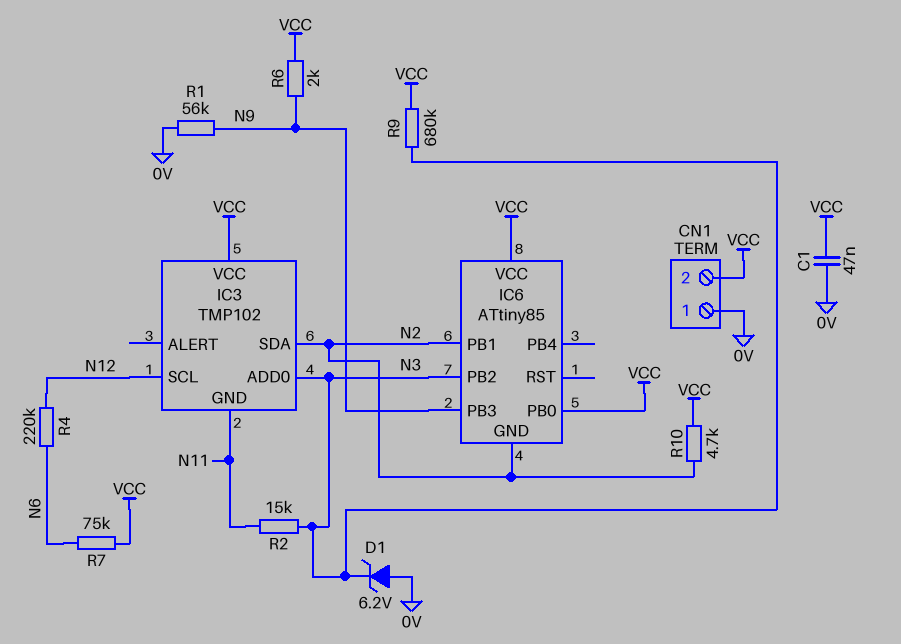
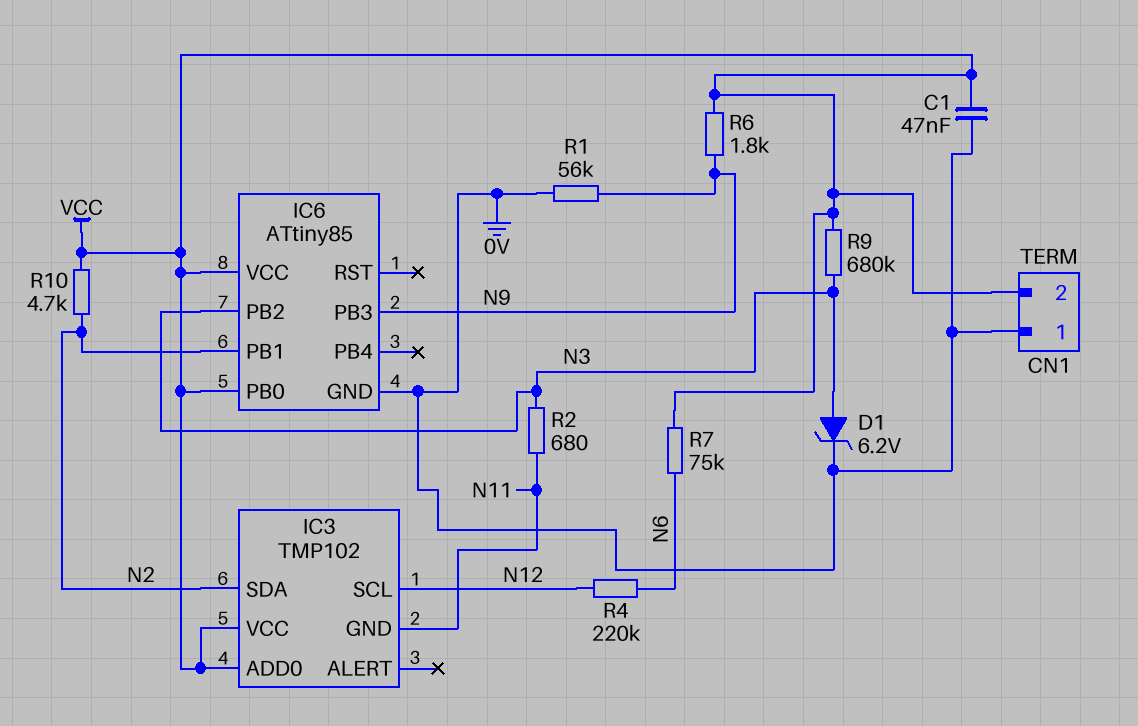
D1: zener 6.2V (A 0V, K N3) -> zener 6.2V (A N3, K 0V)
IC3 pin ADD0: N3 -> VCC
IC6 pin GND: N2 -> 0V
R2: 15k (N3, N11) -> 680 (N3, N11)
R6: 2k (N9, VCC) -> 1.8k (N9, VCC)

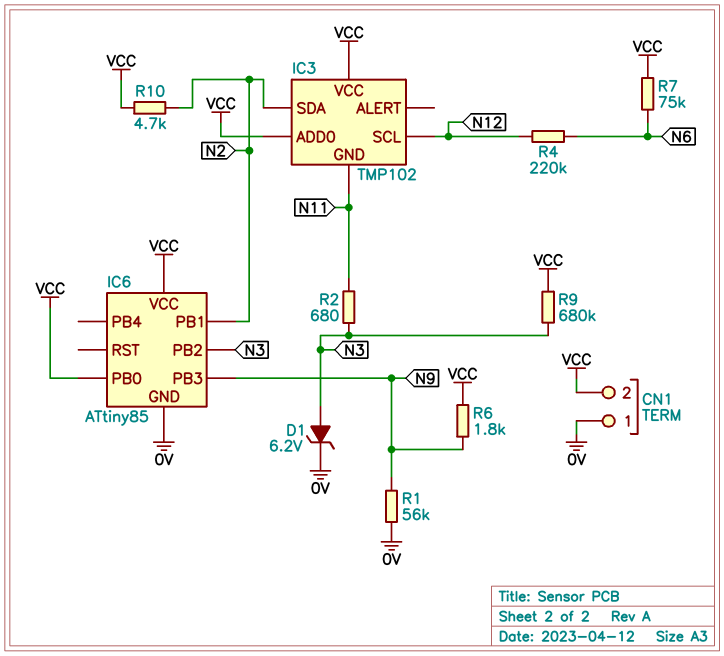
C1: 47nF (0V, VCC) -> none

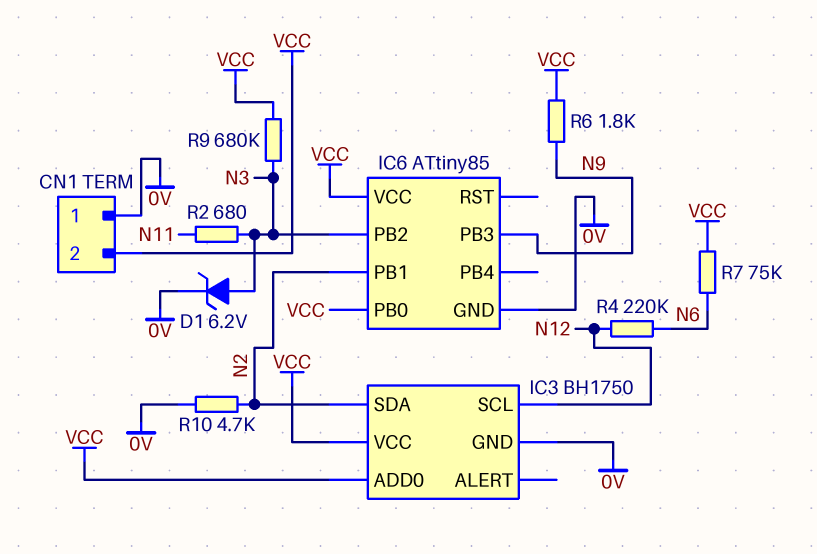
IC3: TMP102 -> BH1750
IC3 pin GND: N11 -> 0V
R1: 56k (0V, N9) -> none
R10: 4.7k (N2, VCC) -> 4.7k (0V, N2)

